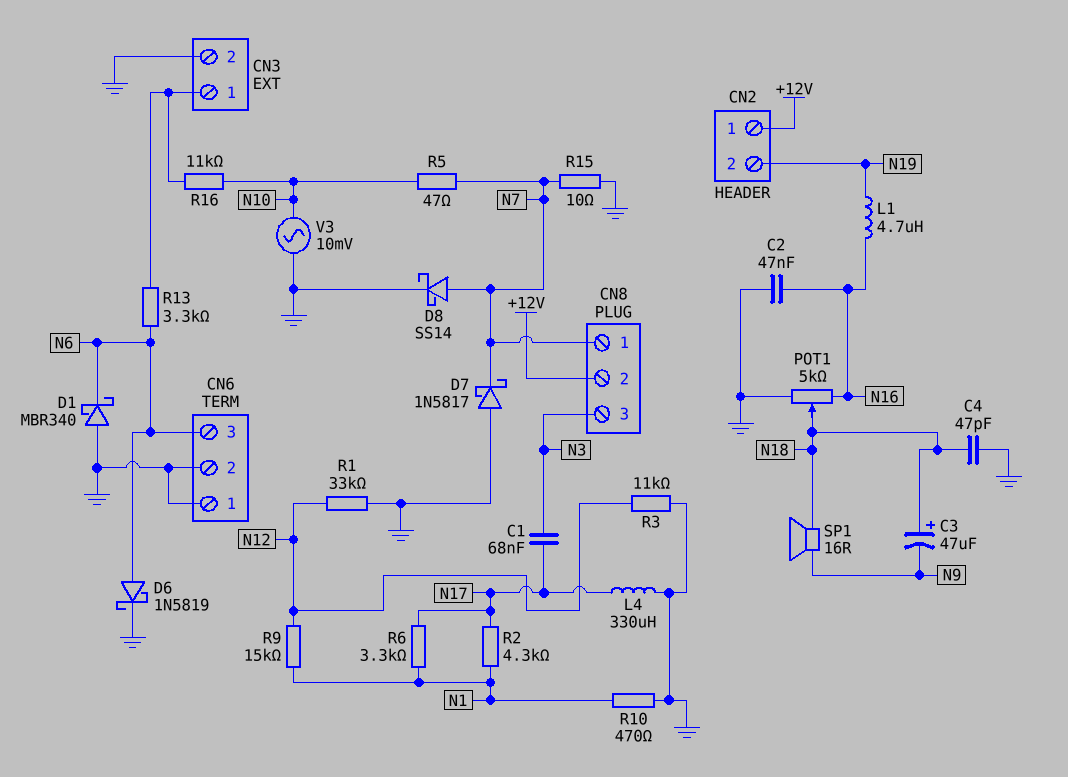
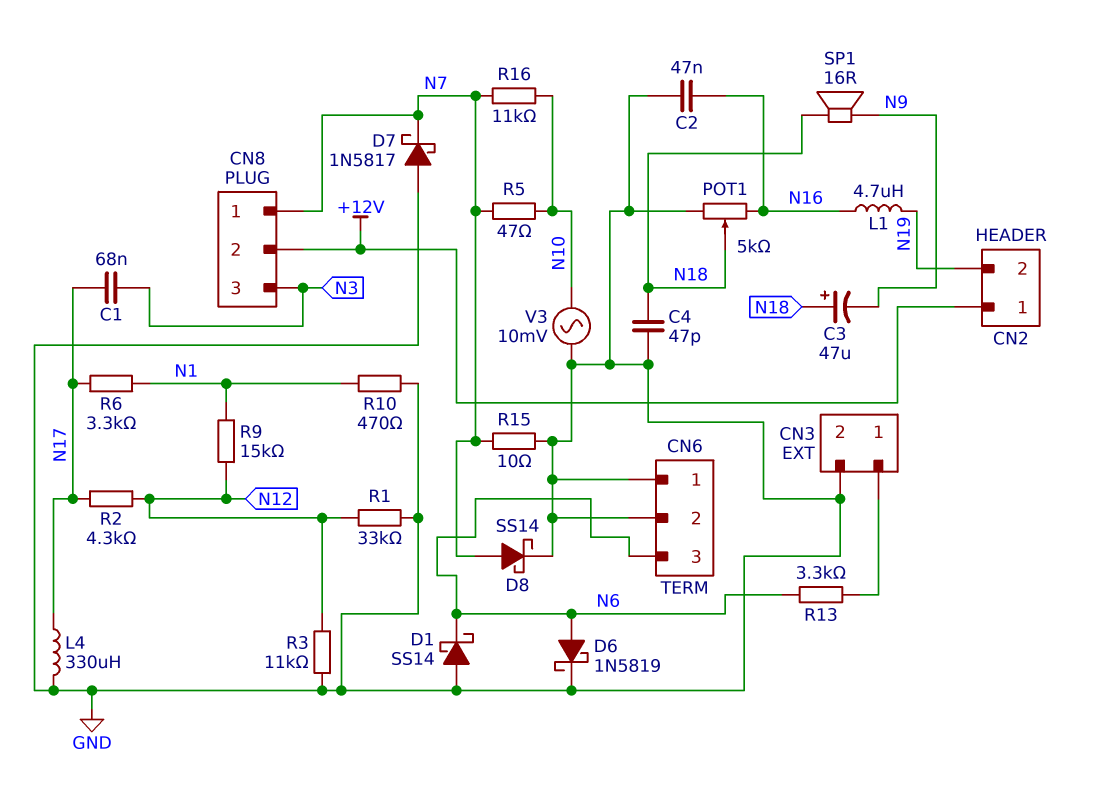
D1: schottky MBR340 (A GND, K N6) -> schottky SS14 (A GND, K N6)
R2: 4.3k (N1, N17) -> 4.3k (N12, N17)
R16: 11k (CN3/1, N10) -> 11k (N7, N10)

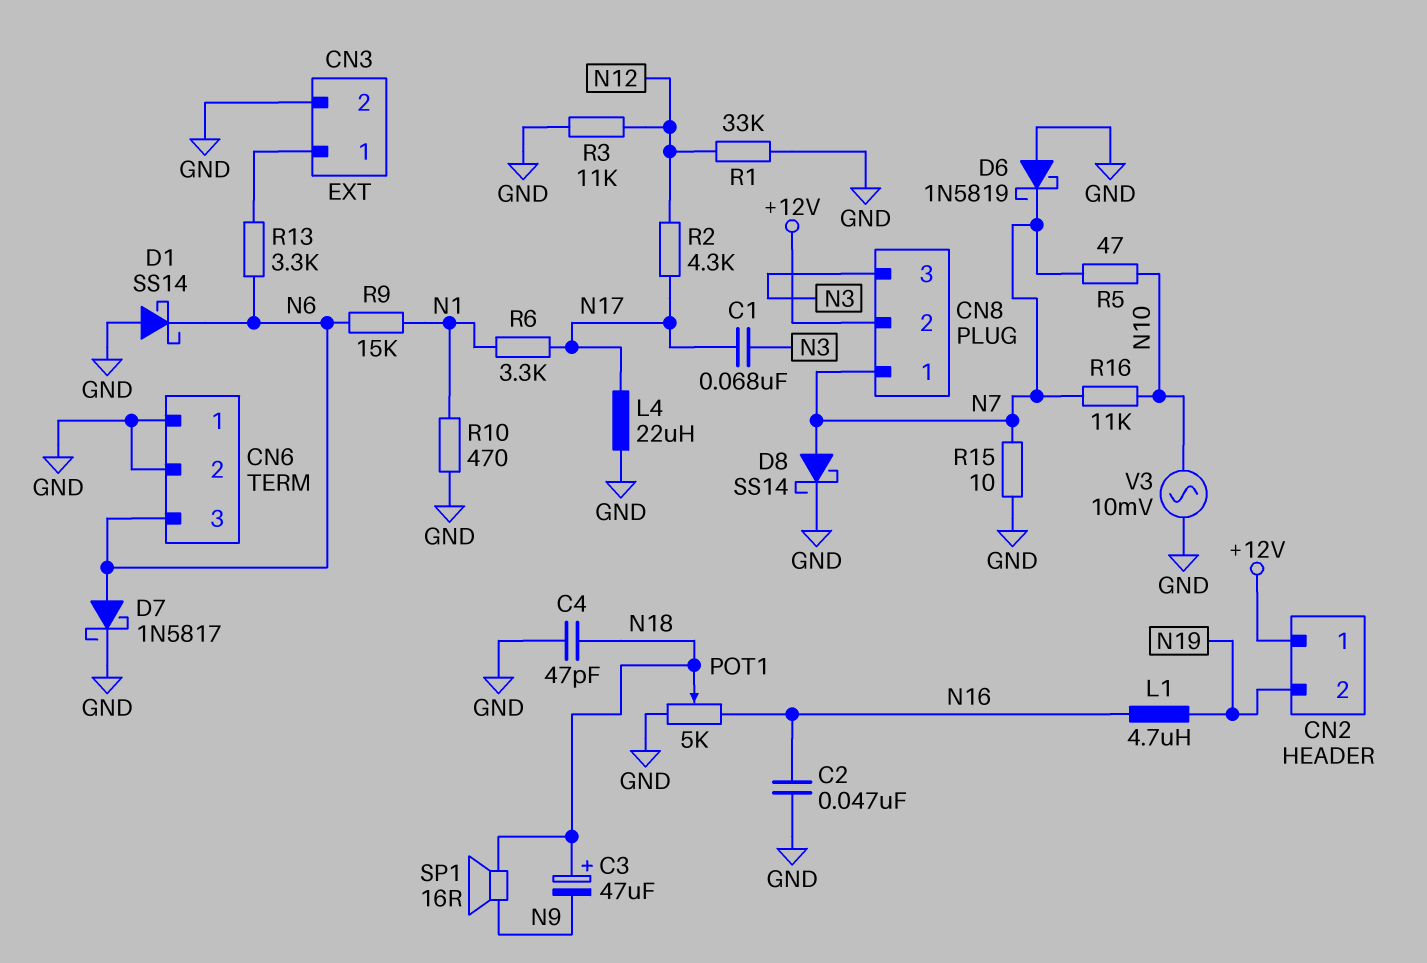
D6: schottky 1N5819 (A N6, K GND) -> schottky 1N5819 (A GND, K N7)
D7: schottky 1N5817 (A GND, K N7) -> schottky 1N5817 (A N6, K GND)
L4: 330uH (GND, N17) -> 22uH (GND, N17)
R9: 15k (N1, N12) -> 15k (N1, N6)

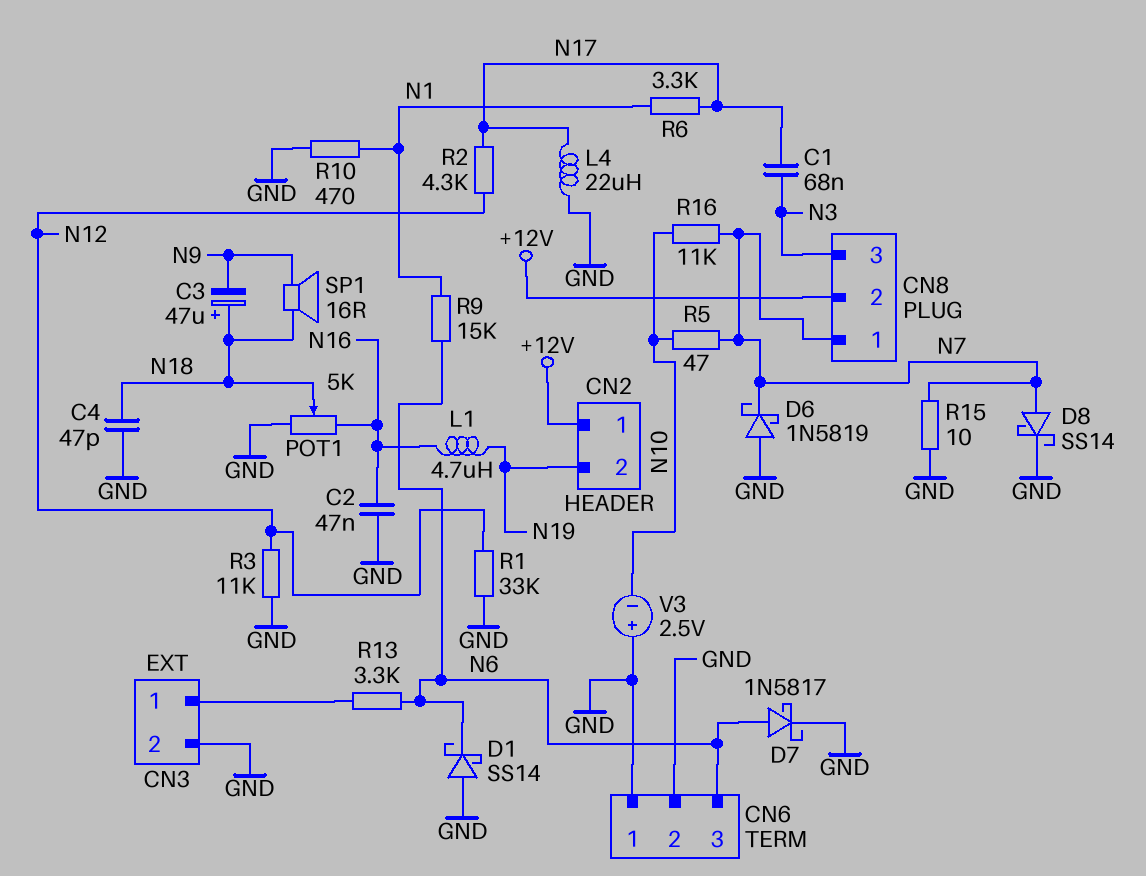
V3: AC 10mV (GND, N10) -> 2.5V (plus GND, minus N10)

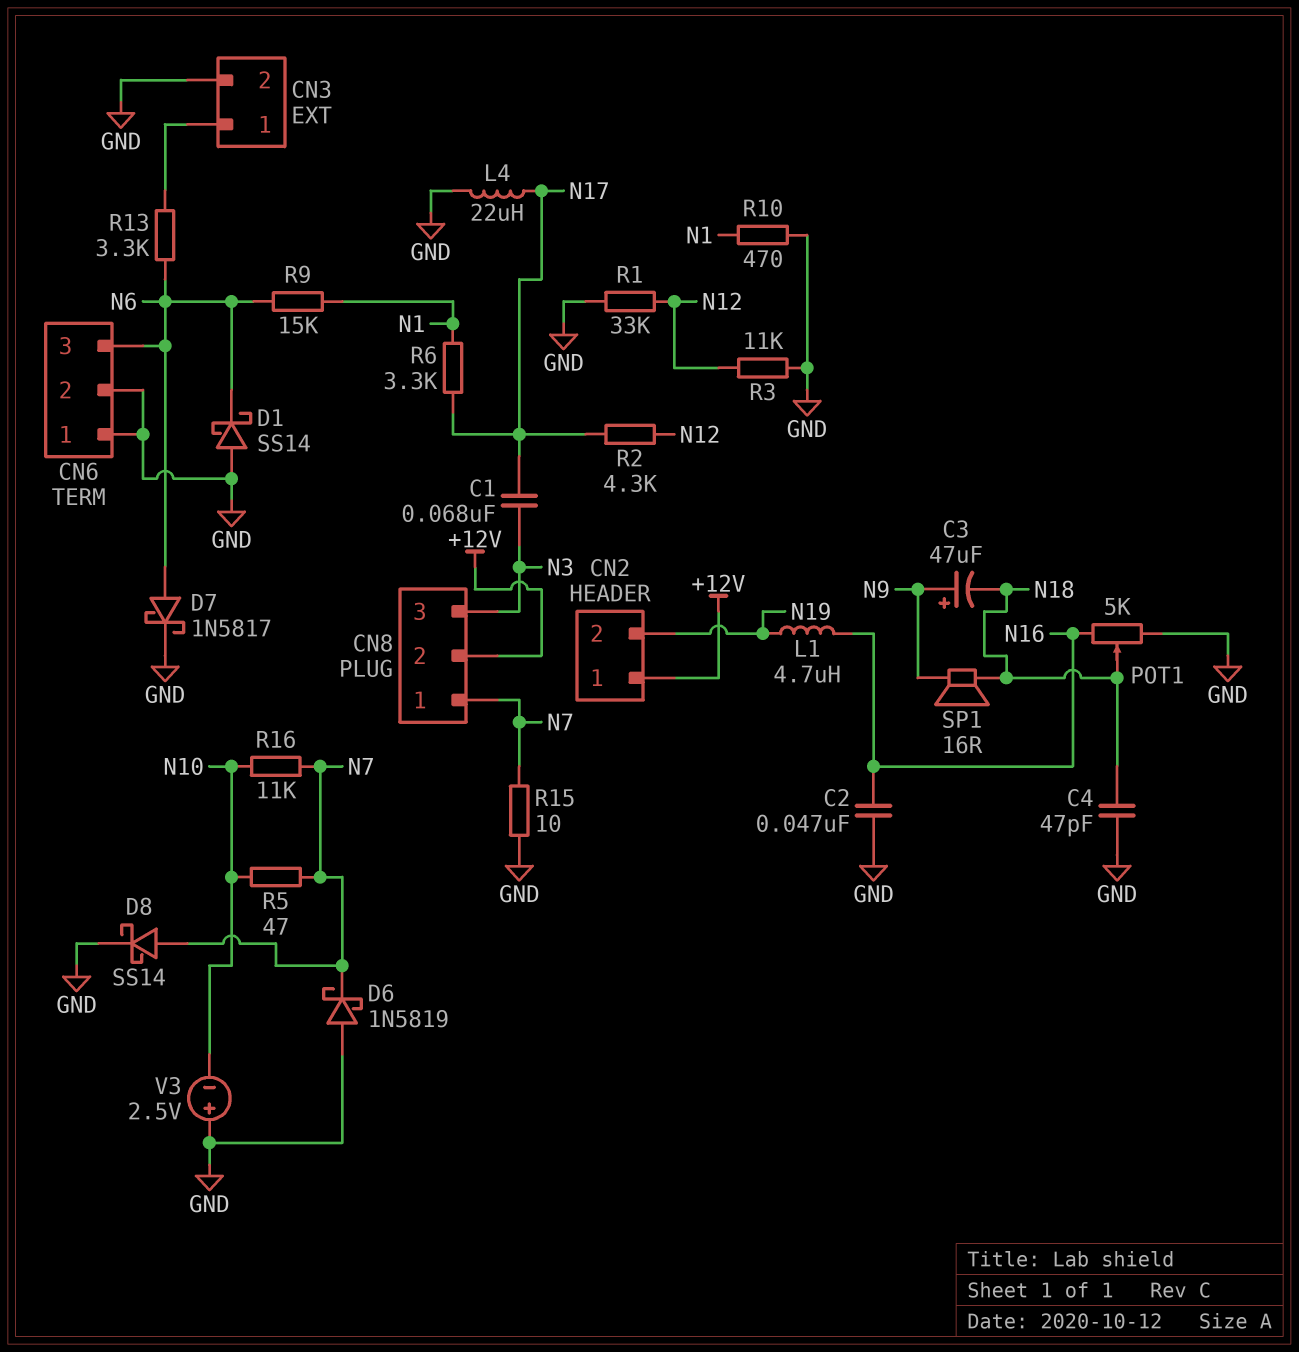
C3: 47uF (plus N18, minus N9) -> 47uF (plus N9, minus N18)

